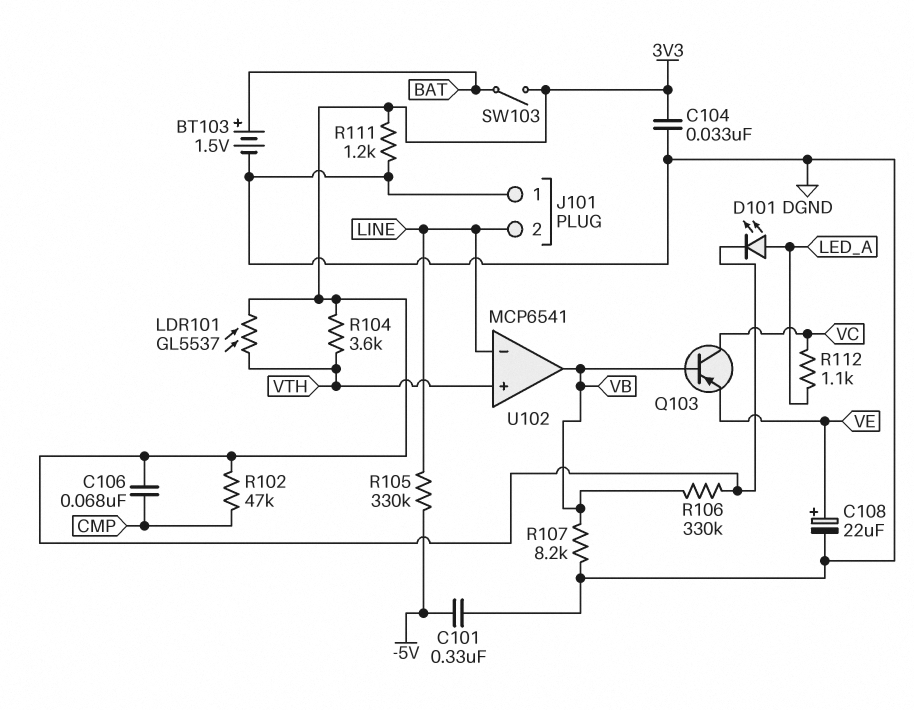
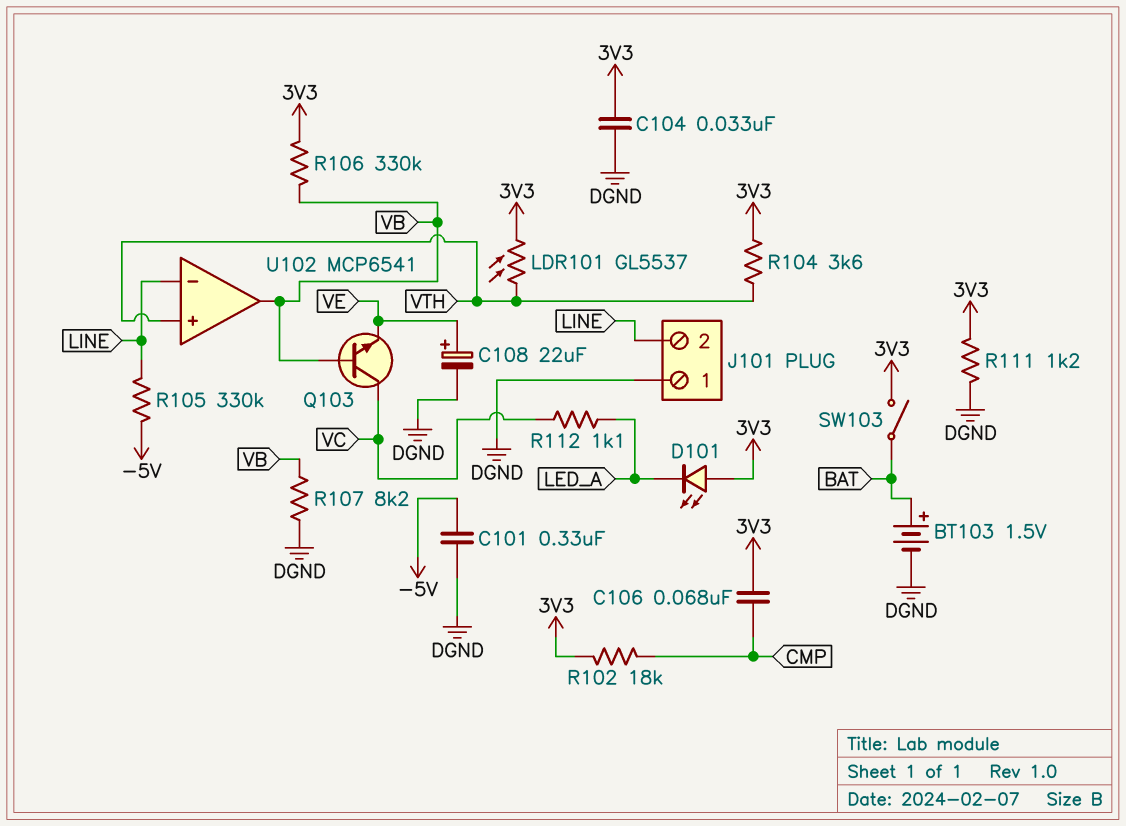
D101: LED (A LED_A, K 3V3) -> LED (A 3V3, K LED_A)
Q103: PNP (B VB, C VC, E VE) -> NPN (B VB, C VC, E VE)
R102: 47k (3V3, CMP) -> 18k (3V3, CMP)

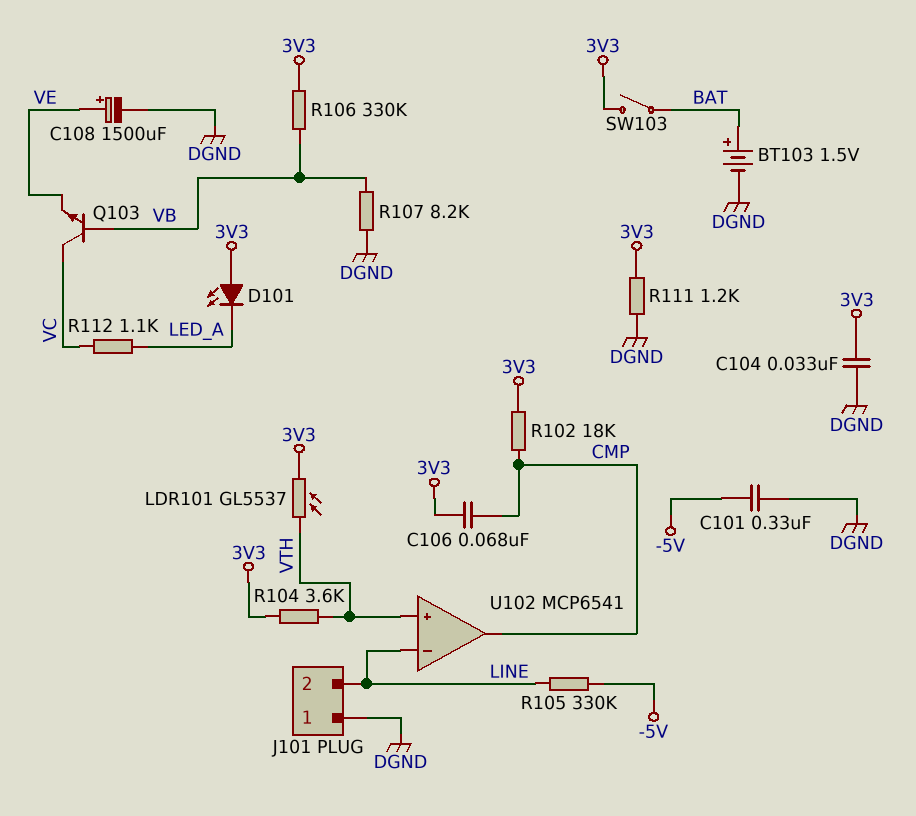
C108: 22uF (plus VE, minus DGND) -> 1500uF (plus VE, minus DGND)
U102 pin out: VB -> CMP

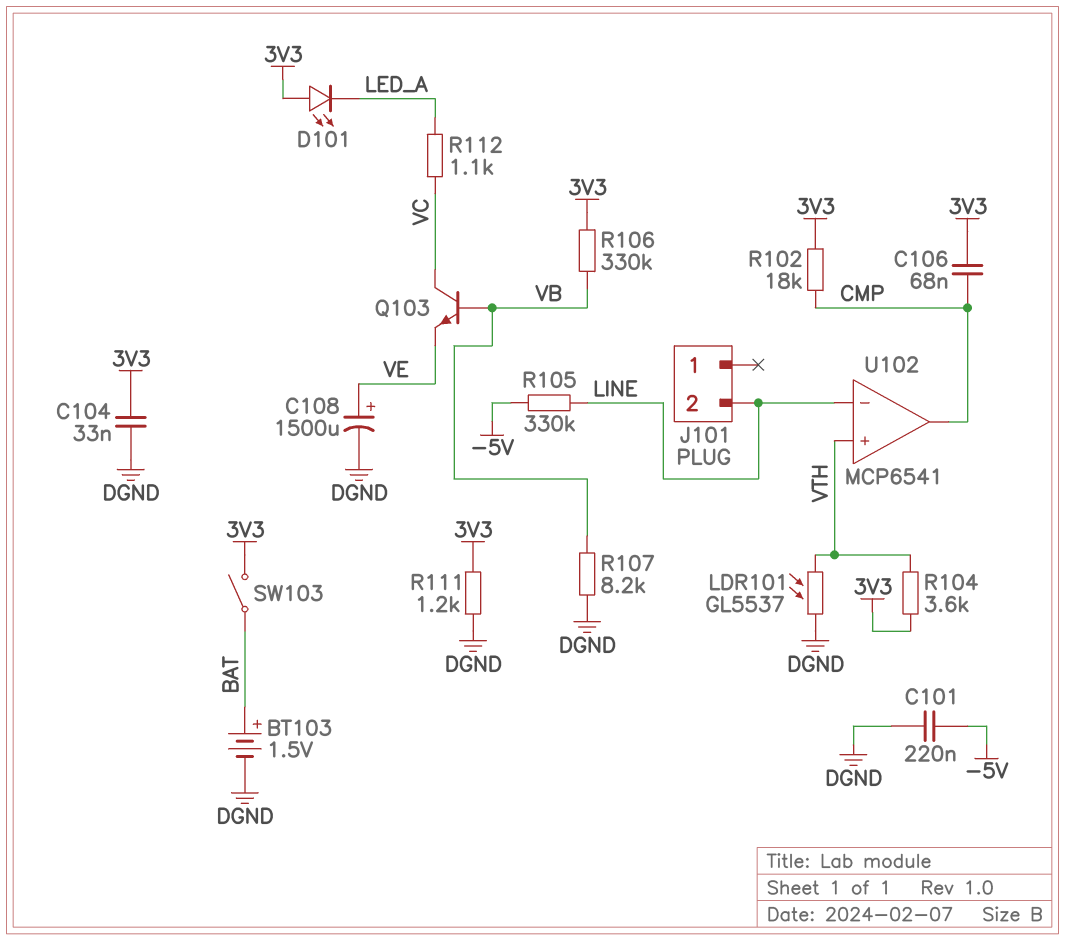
C101: 330nF (-5V, DGND) -> 220nF (-5V, DGND)
J101 pin 1: DGND -> none
LDR101: GL5537 (3V3, VTH) -> GL5537 (DGND, VTH)

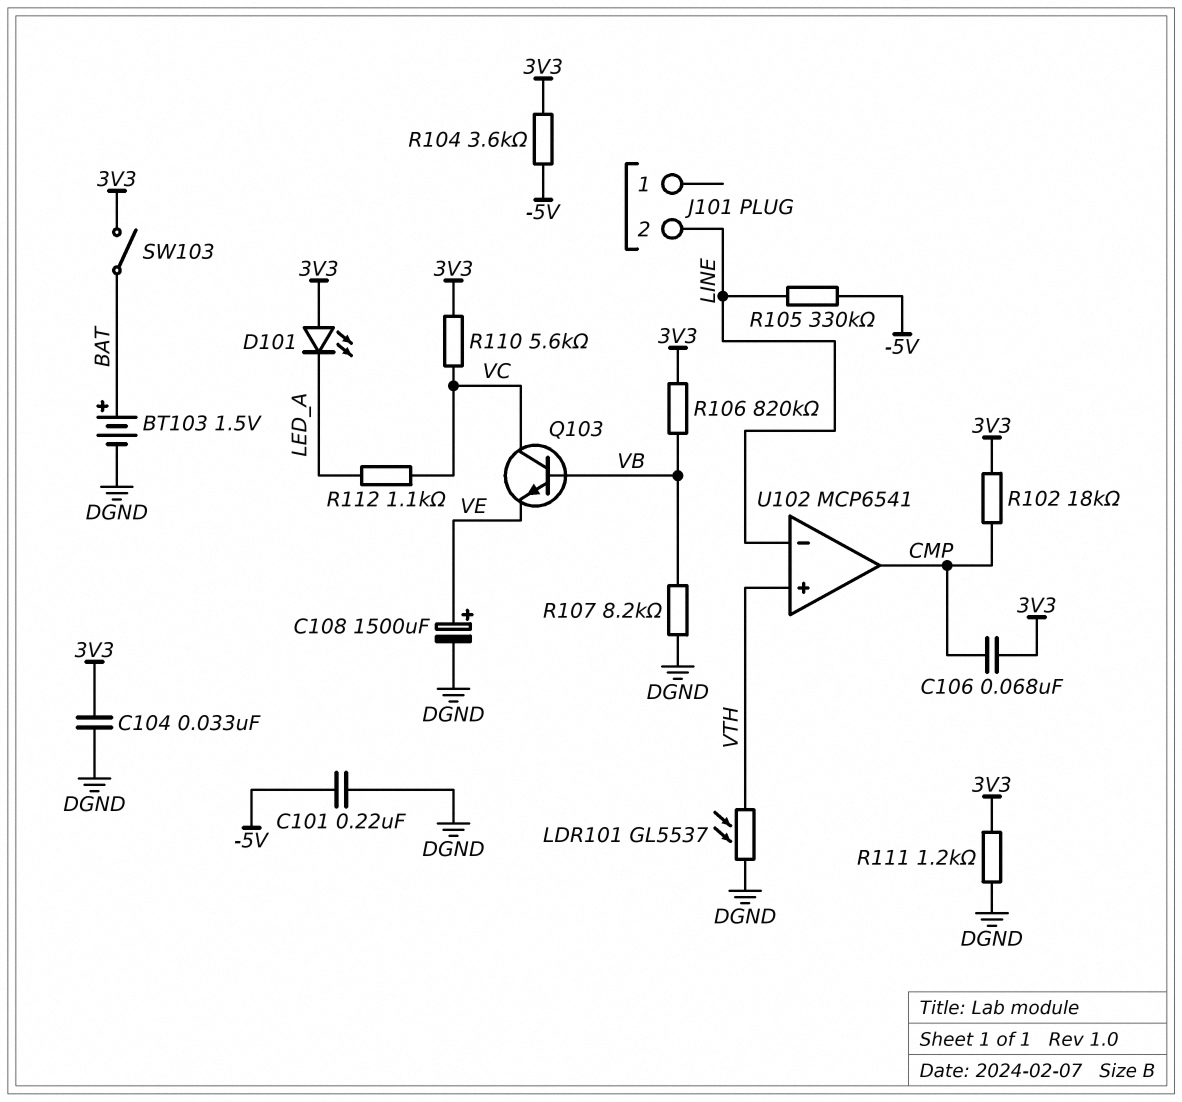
R104: 3.6k (3V3, VTH) -> 3.6k (-5V, 3V3)
R106: 330k (3V3, VB) -> 820k (3V3, VB)
R110: none -> 5.6k (3V3, VC)

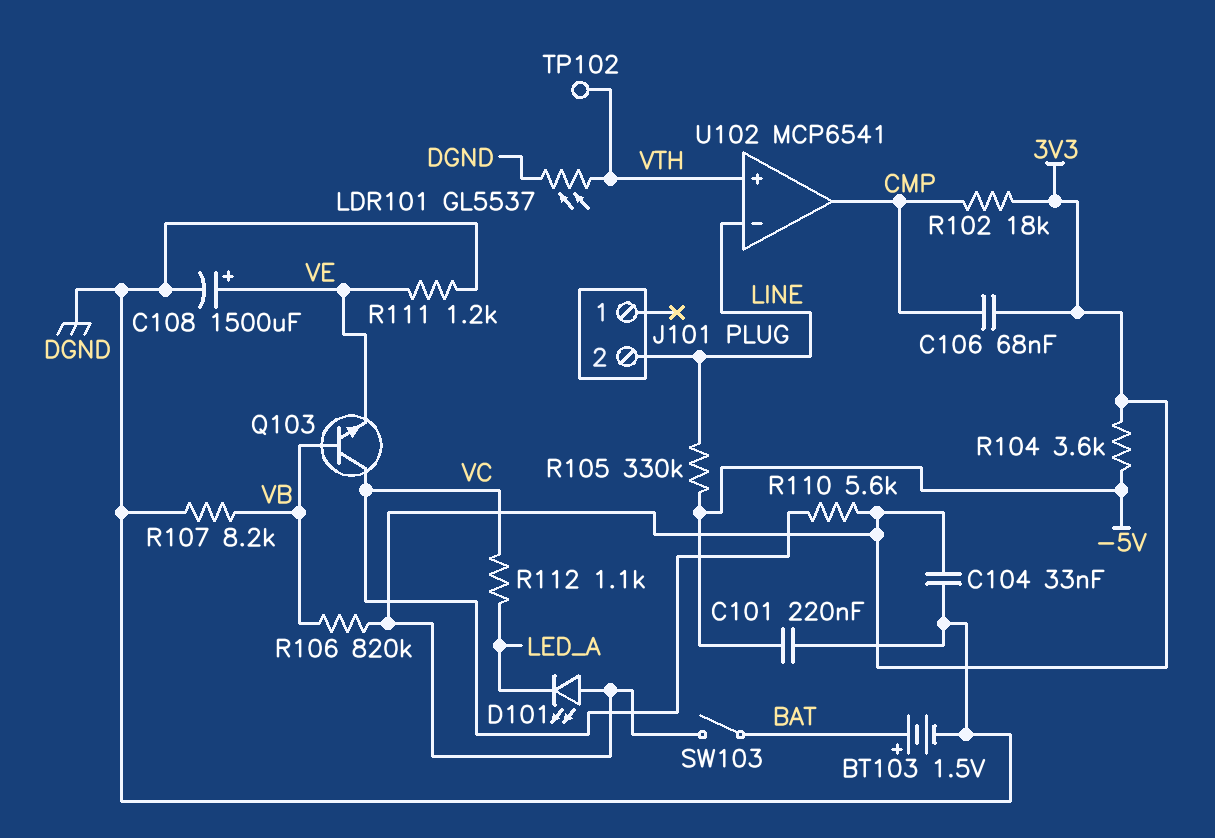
R111: 1.2k (3V3, DGND) -> 1.2k (DGND, VE)
TP102: none -> test point (VTH)

